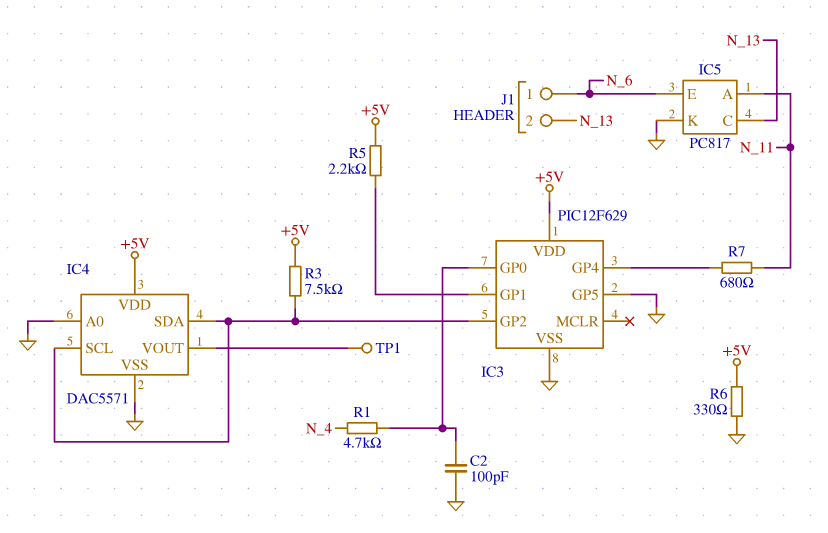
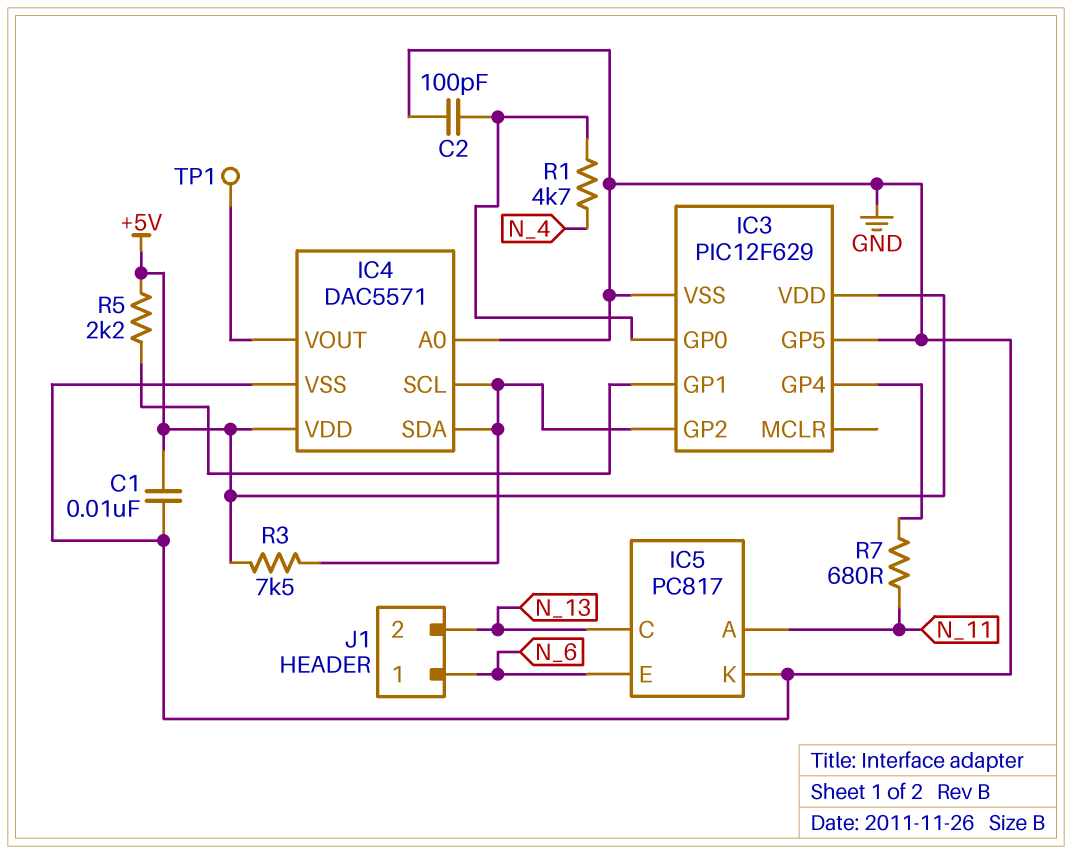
C1: none -> 10nF (+5V, GND)
R6: 330 (+5V, GND) -> none

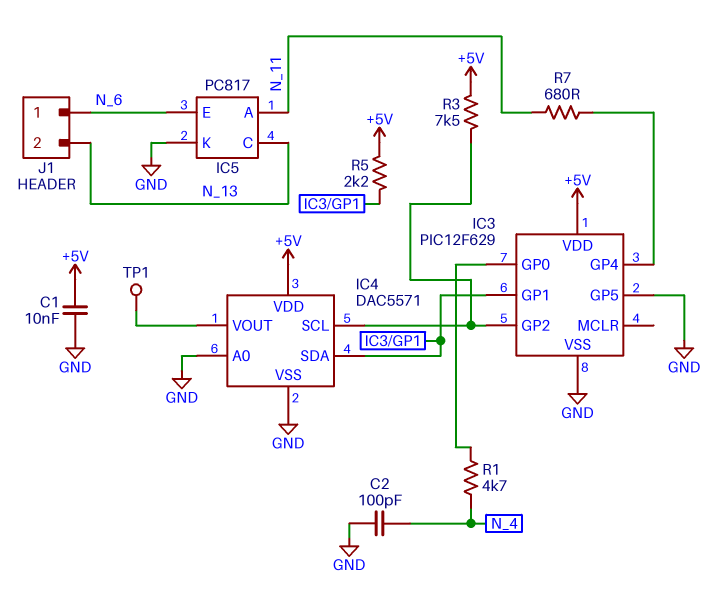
C2: 100pF (GND, IC3/GP0) -> 100pF (GND, N_4)
IC4 pin SDA: IC3/GP2 -> IC3/GP1

